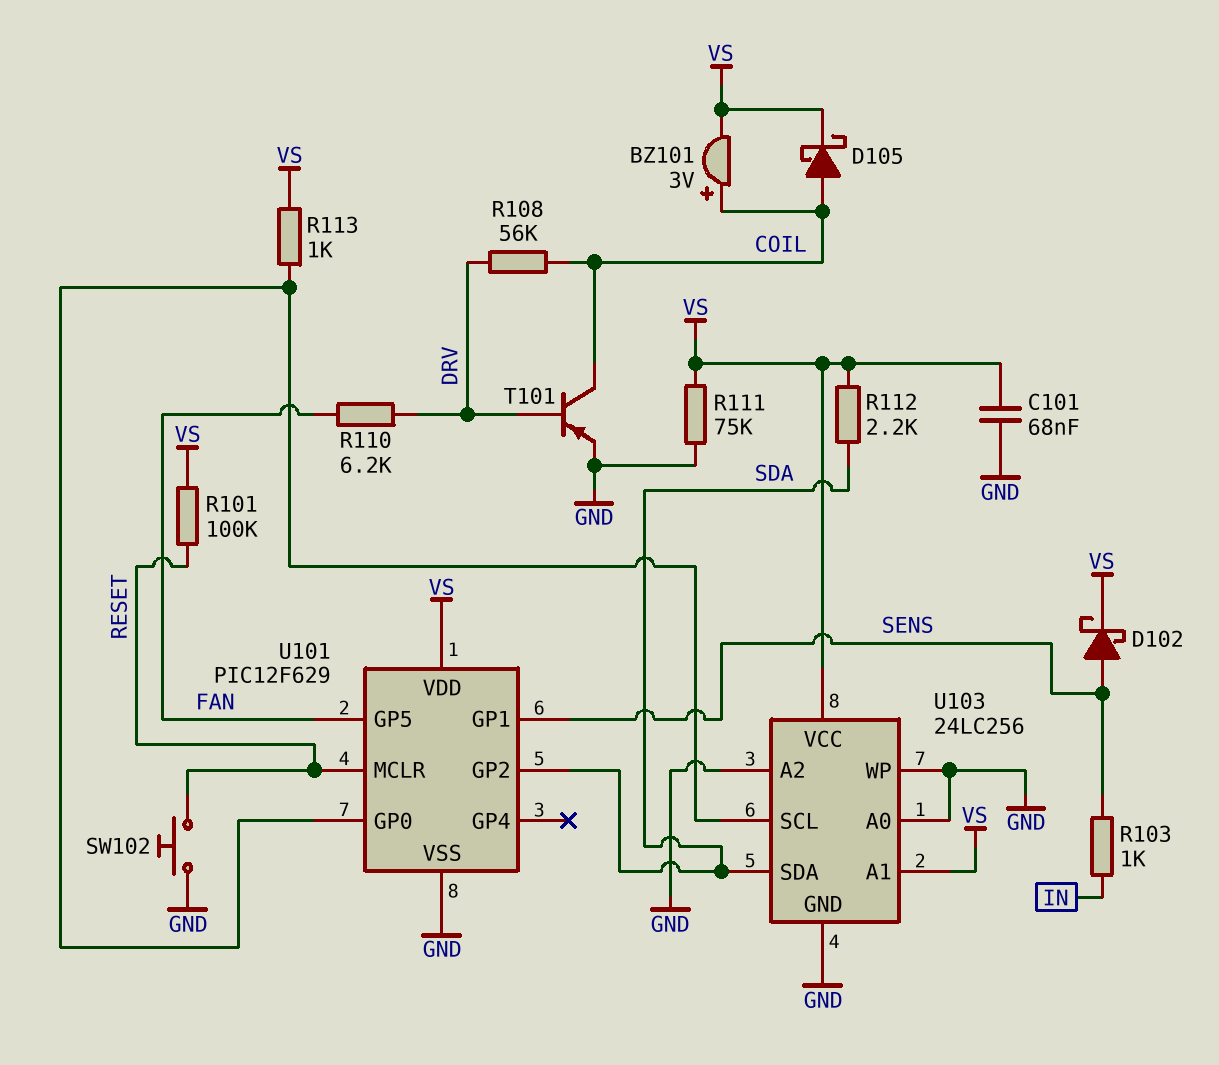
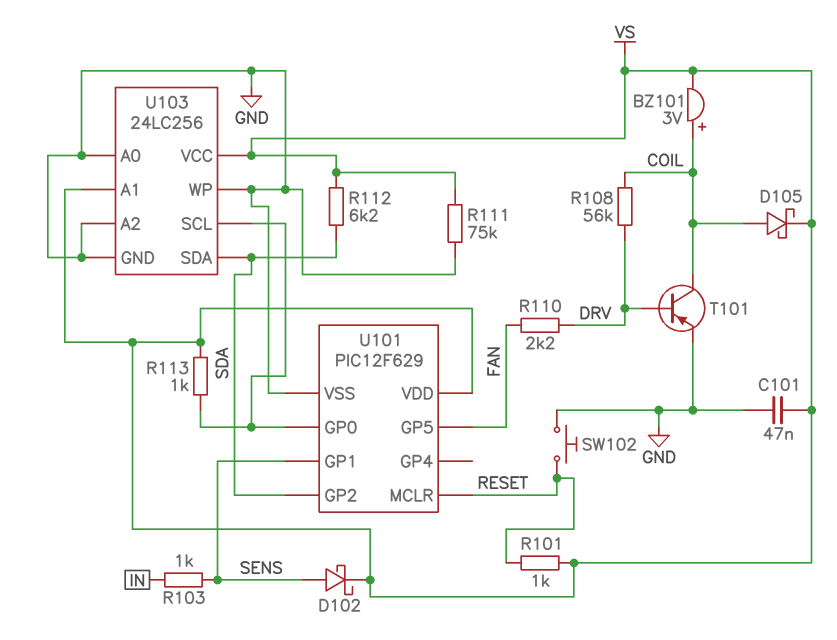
C101: 68nF (GND, VS) -> 47nF (GND, VS)
R101: 100k (RESET, VS) -> 1k (RESET, VS)
R110: 6.2k (DRV, FAN) -> 2.2k (DRV, FAN)
R112: 2.2k (SDA, VS) -> 6.2k (SDA, VS)

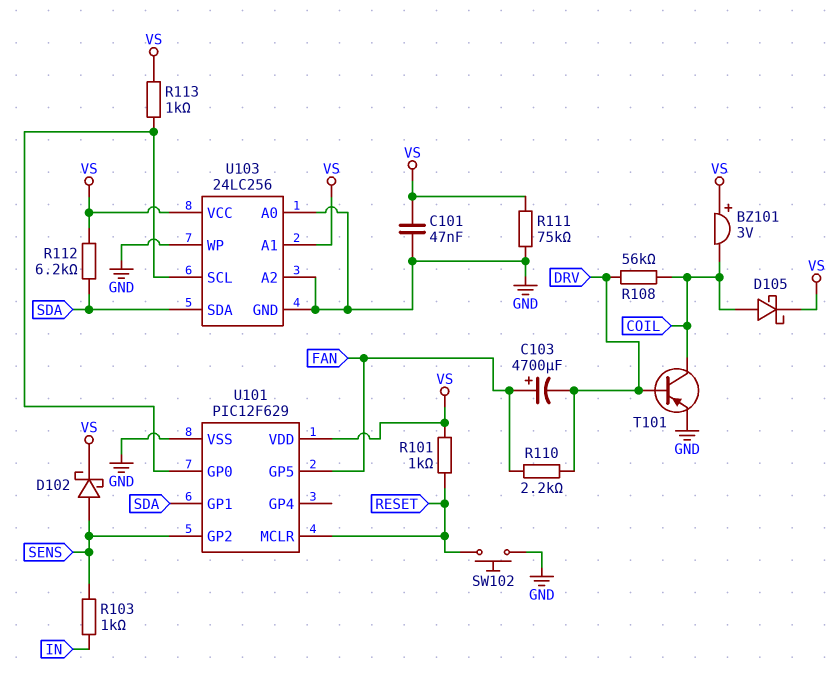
BZ101: buzzer 3V (plus COIL, minus VS) -> buzzer 3V (plus VS, minus COIL)
C103: none -> 4700uF (plus FAN, minus DRV)
U101 pin GP1: SENS -> SDA
U101 pin GP2: SDA -> SENS

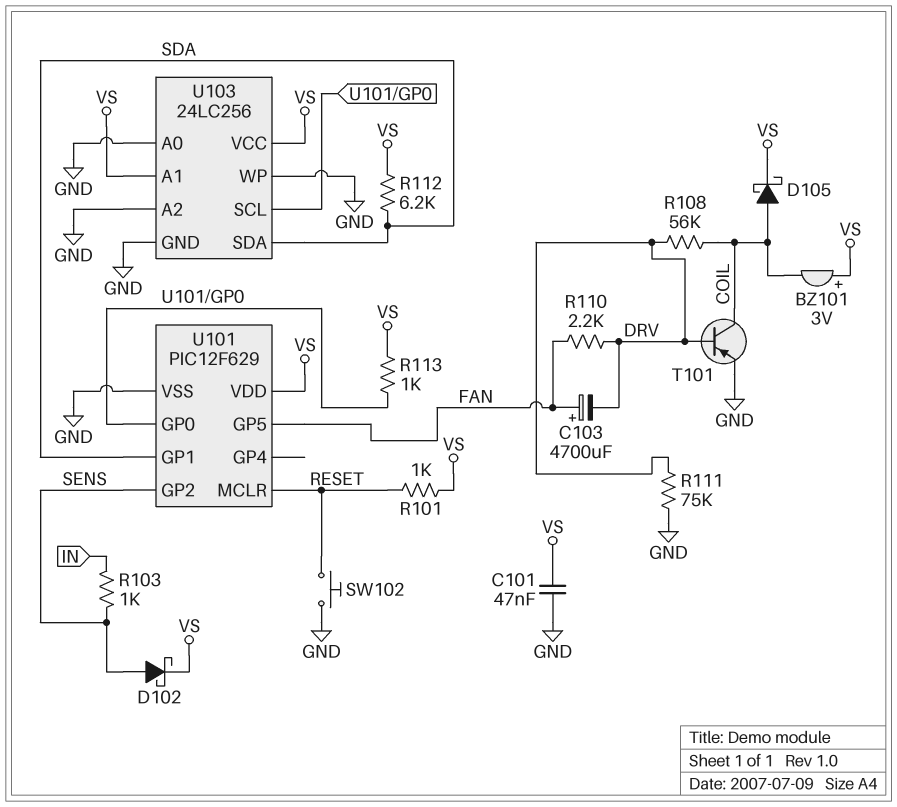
R111: 75k (GND, VS) -> 75k (DRV, GND)

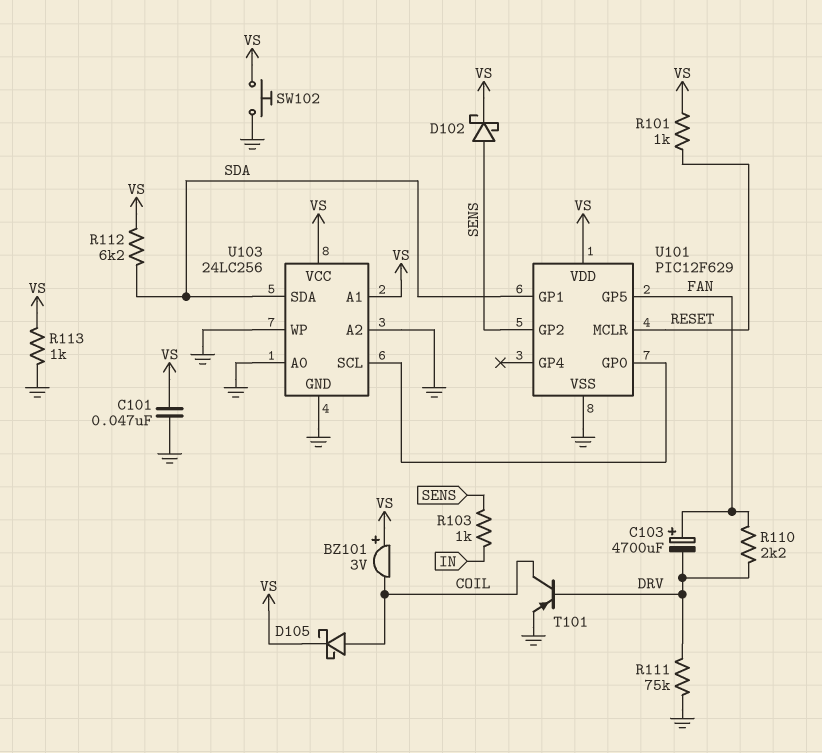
R108: 56k (COIL, DRV) -> none
R113: 1k (U101/GP0, VS) -> 1k (GND, VS)
SW102: button (GND, RESET) -> button (GND, VS)

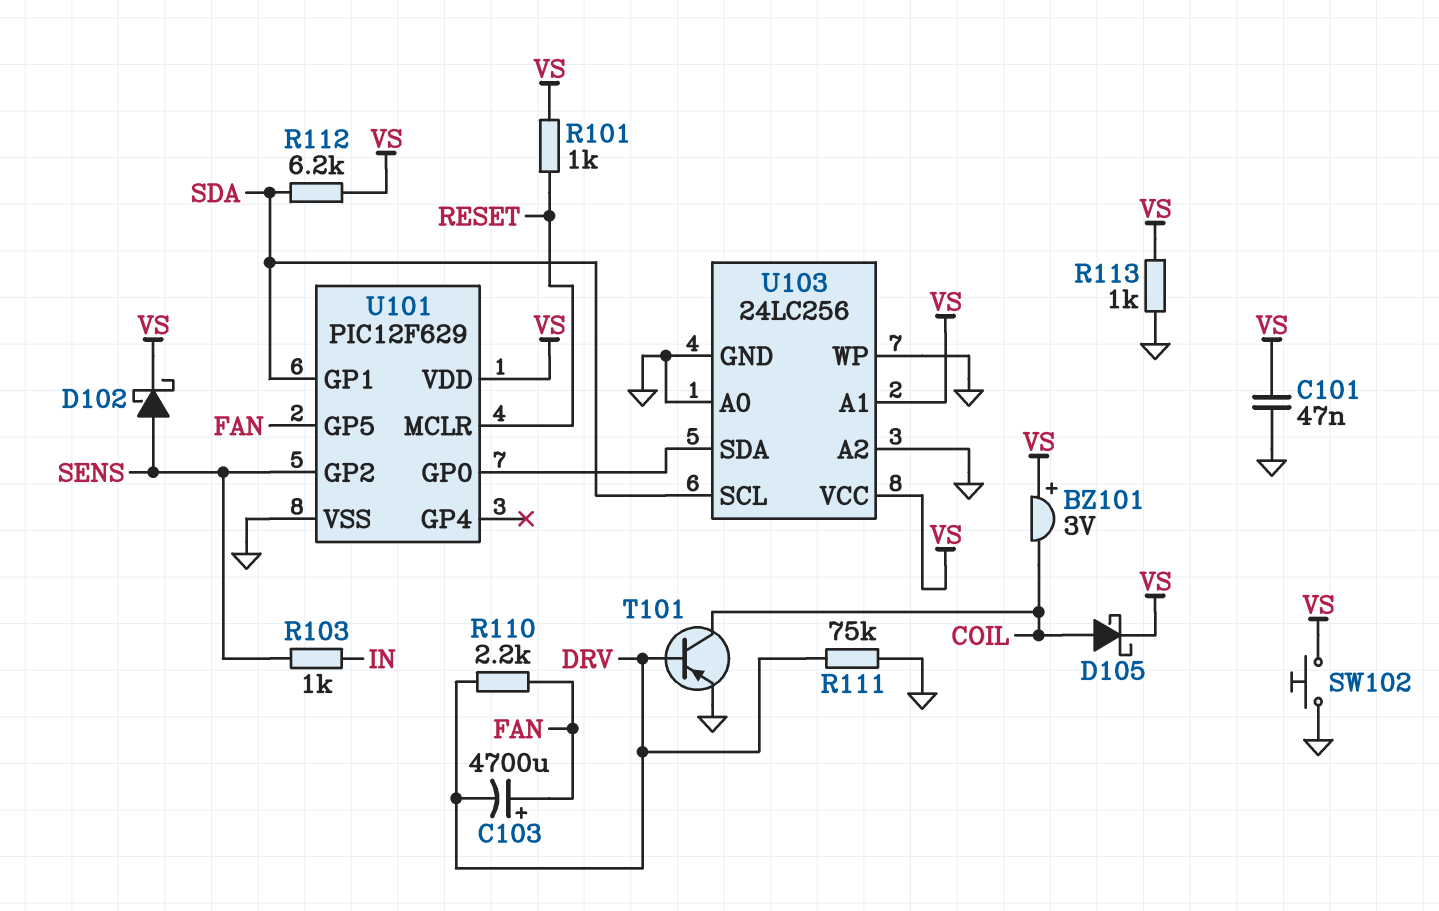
U103 pin SCL: U101/GP0 -> SDA
U103 pin SDA: SDA -> U101/GP0

